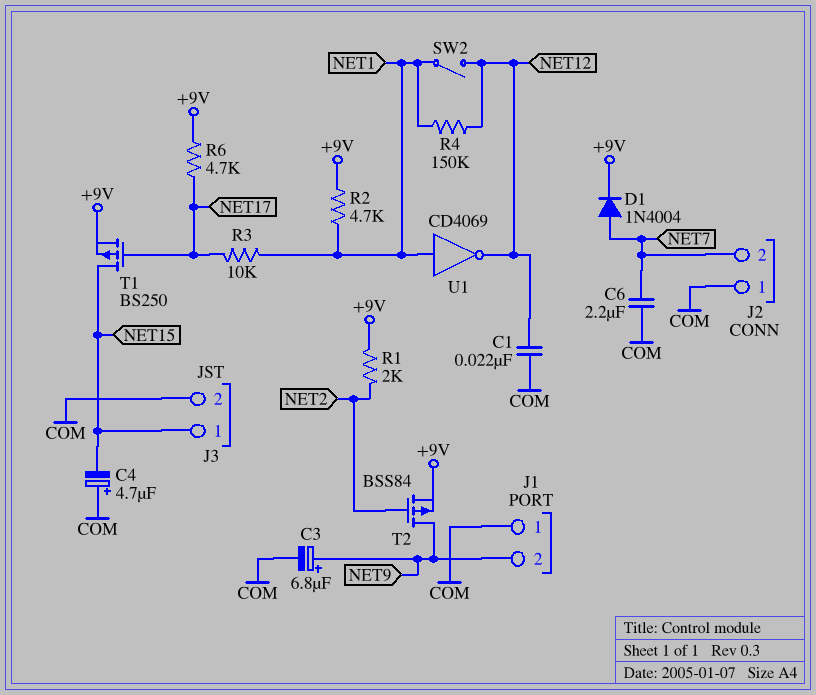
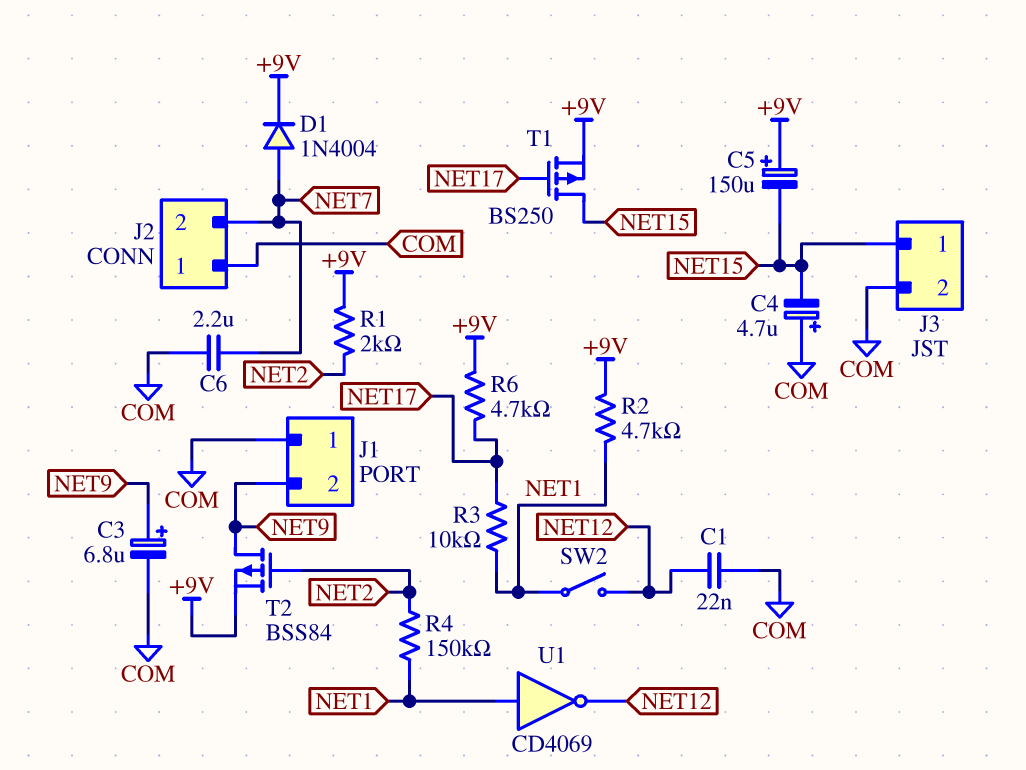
C5: none -> 150uF (plus +9V, minus NET15)
R4: 150k (NET1, NET12) -> 150k (NET1, NET2)

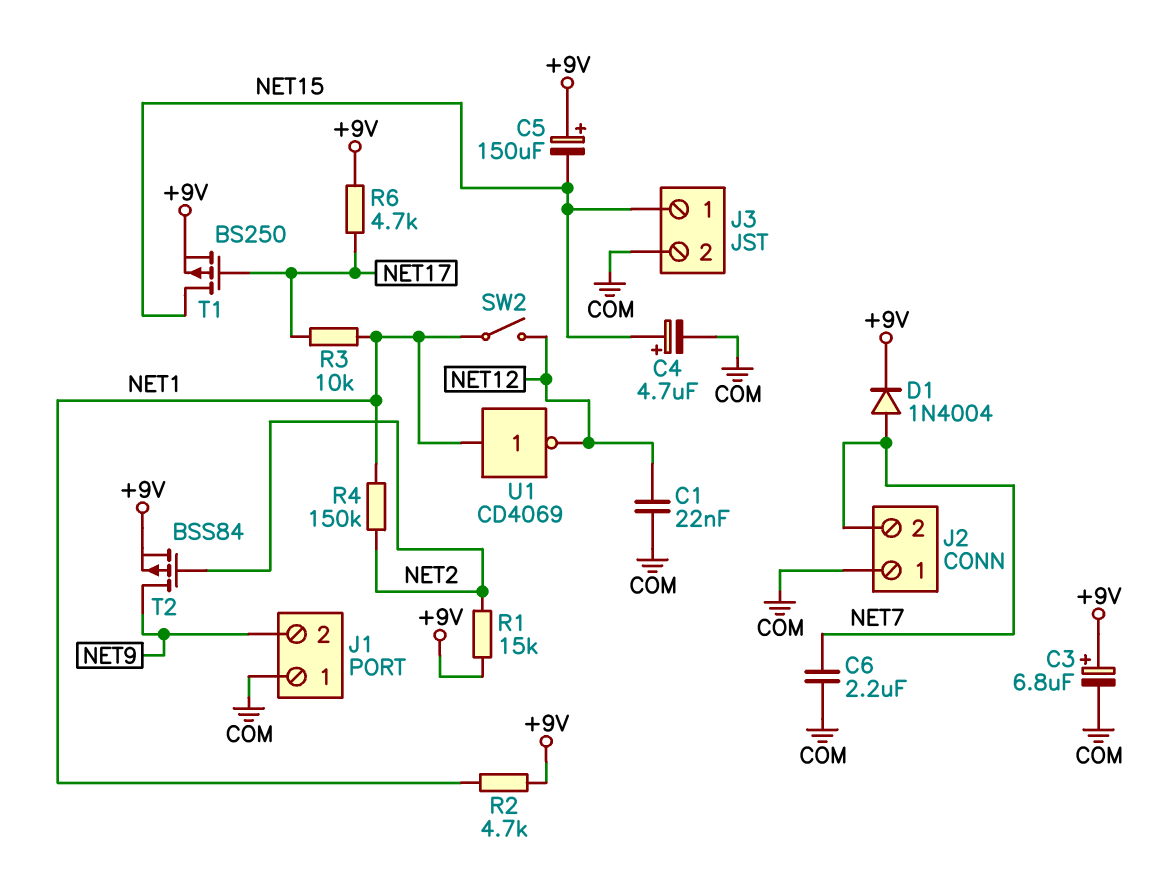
C3: 6.8uF (plus NET9, minus COM) -> 6.8uF (plus +9V, minus COM)
C4: 4.7uF (plus COM, minus NET15) -> 4.7uF (plus NET15, minus COM)
R1: 2k (+9V, NET2) -> 15k (+9V, NET2)

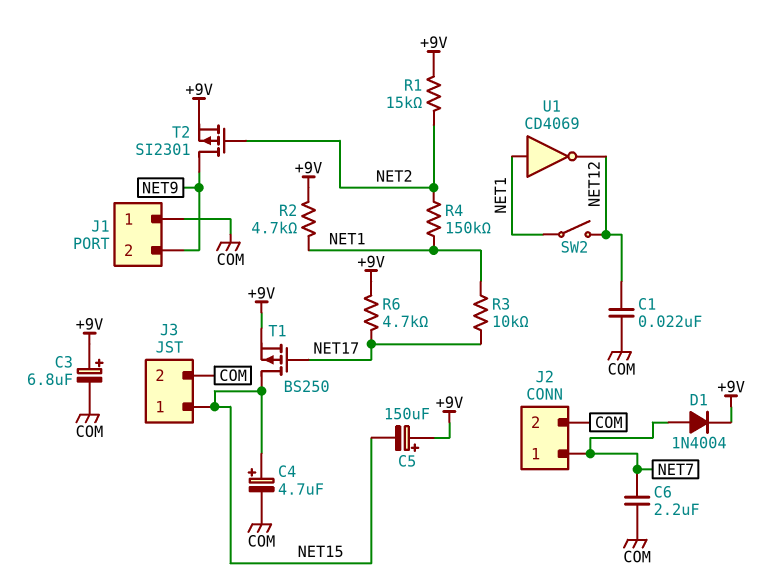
J2 pin 1: COM -> NET7
J2 pin 2: NET7 -> COM
T2: PMOS BSS84 (G NET2, D NET9, S +9V) -> PMOS SI2301 (G NET2, D NET9, S +9V)

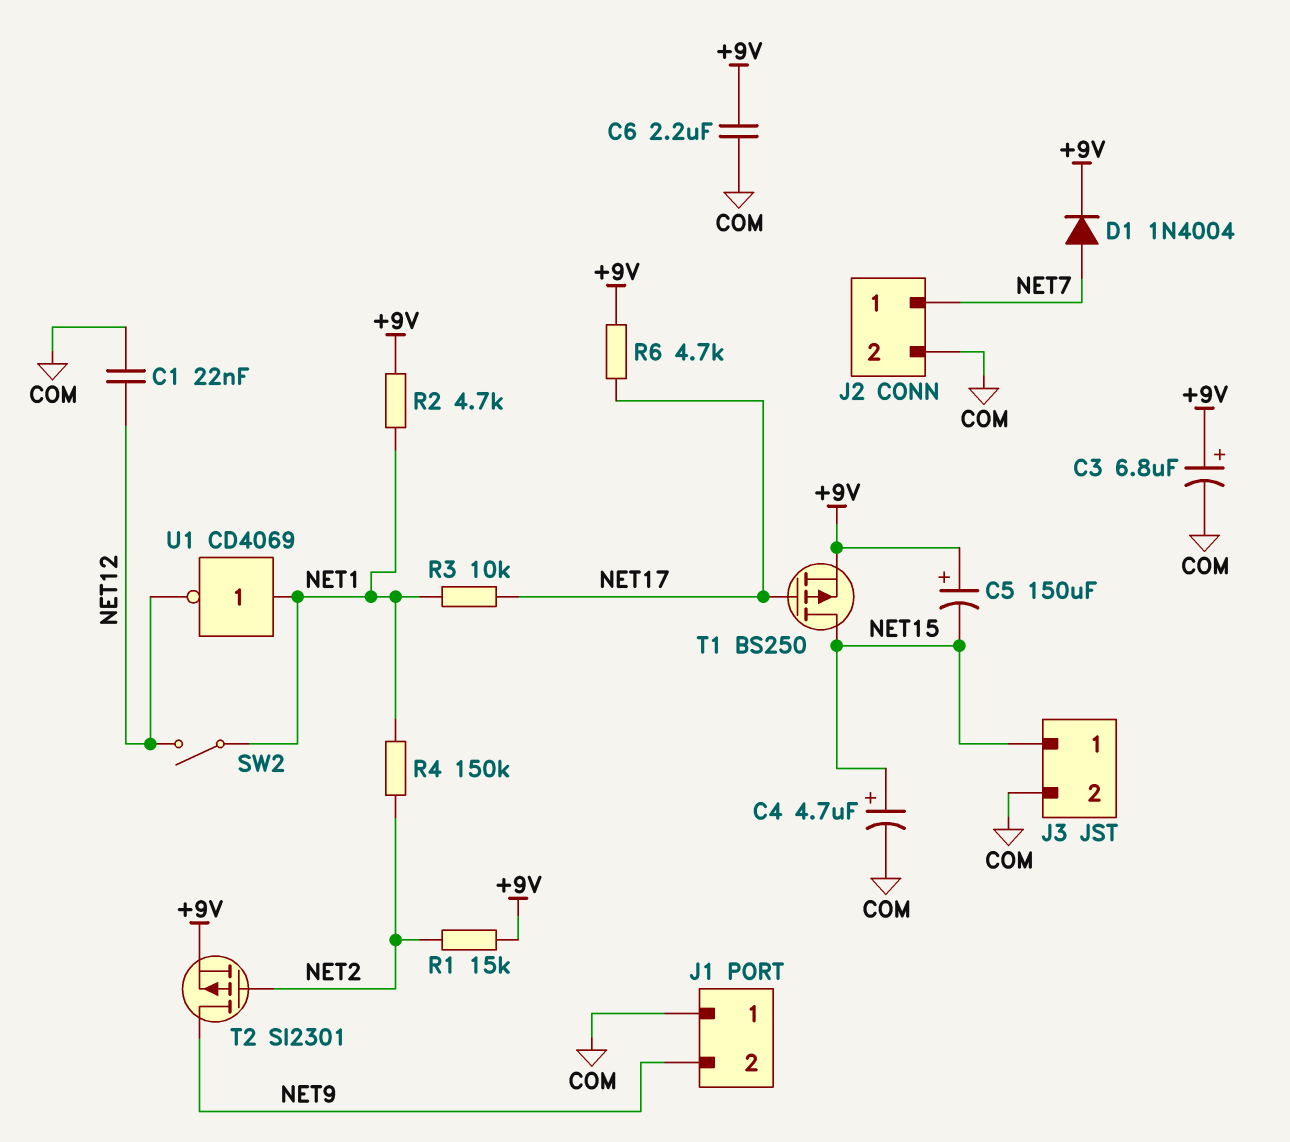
C6: 2.2uF (COM, NET7) -> 2.2uF (+9V, COM)

